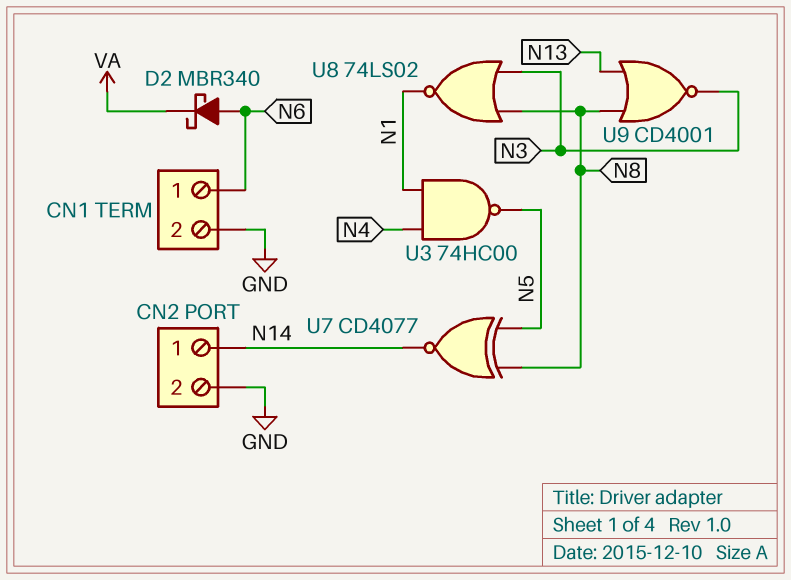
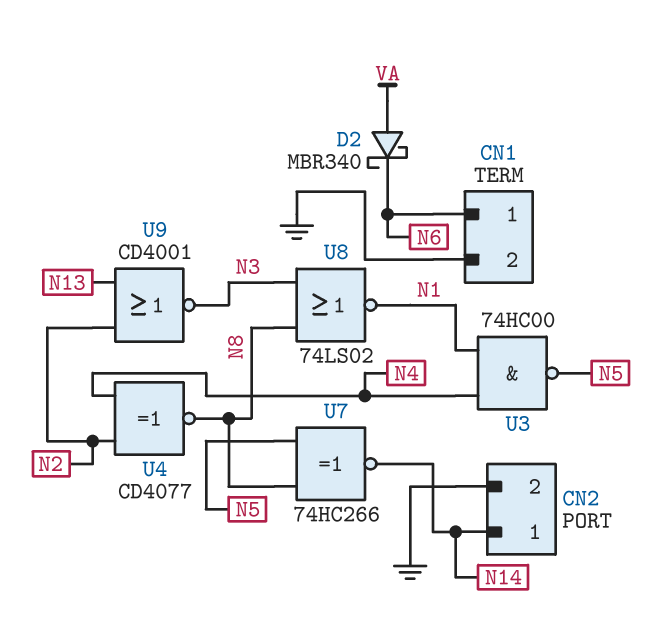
D2: schottky MBR340 (A N6, K VA) -> schottky MBR340 (A VA, K N6)
U4: none -> XNOR CD4077 (in N2, in N4, out N8)
U7: XNOR CD4077 (in N5, in N8, out N14) -> XNOR 74HC266 (in N5, in N8, out N14)
U9: NOR CD4001 (in N8, in N13, out N3) -> NOR CD4001 (in N2, in N13, out N3)

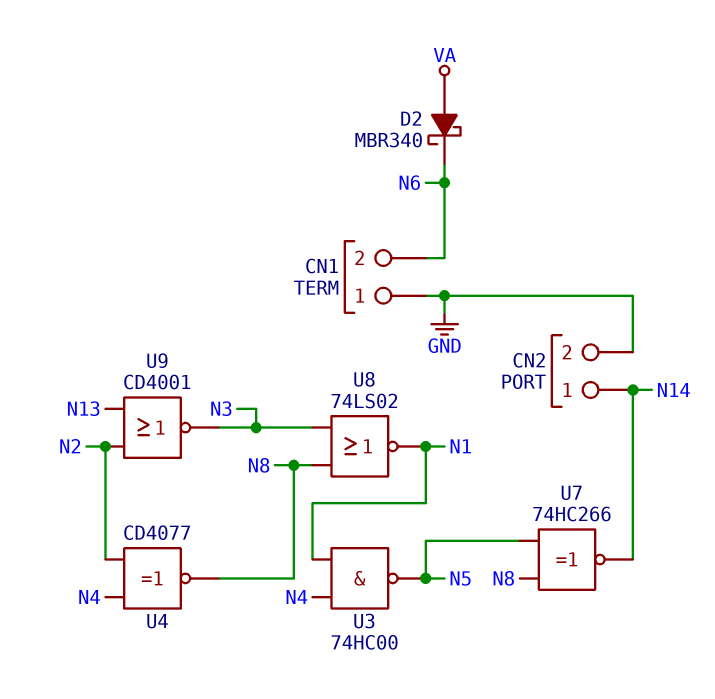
CN1 pin 1: N6 -> GND
CN1 pin 2: GND -> N6

